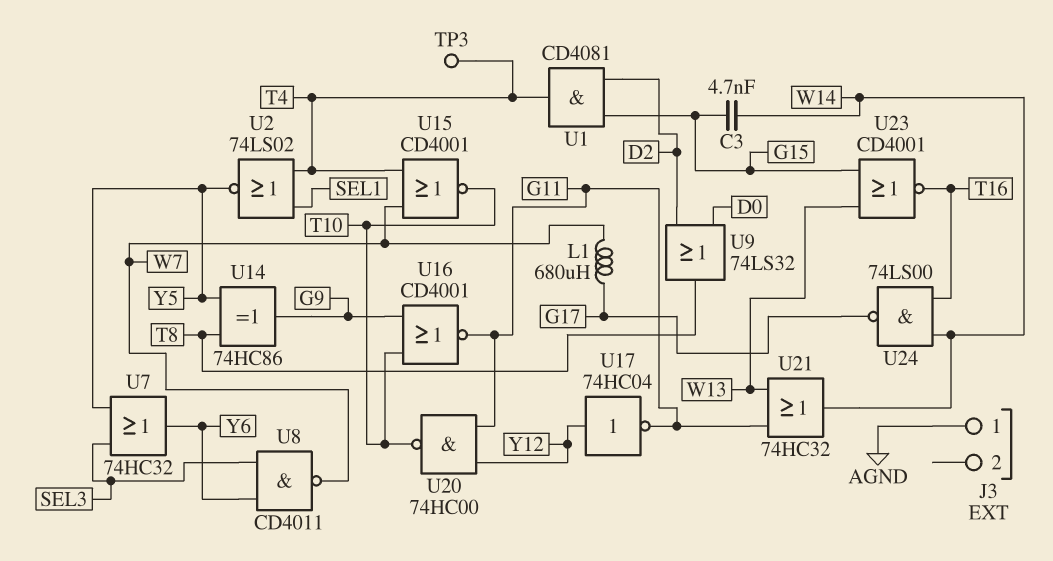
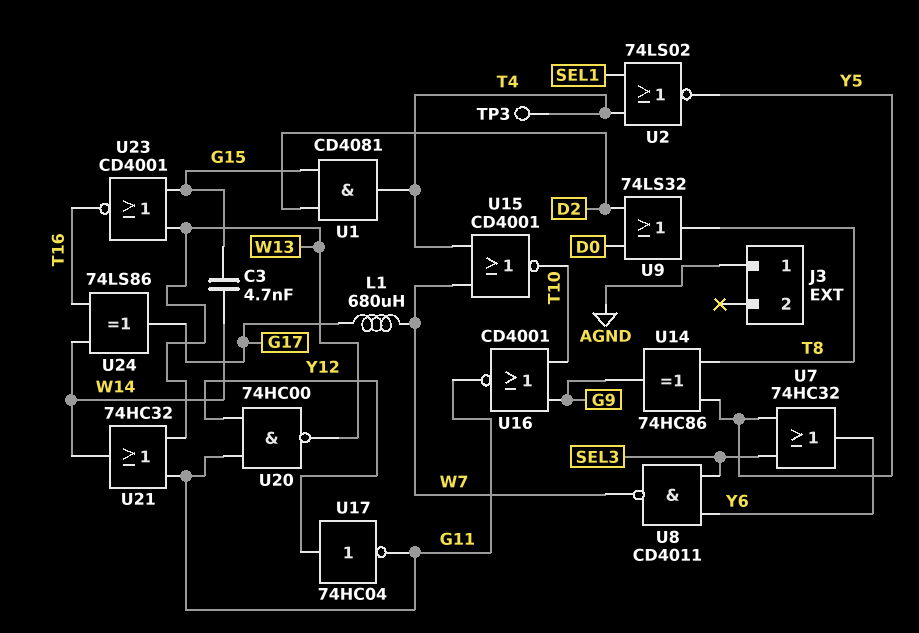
U20: NAND 74HC00 (in G11, in Y12, out T10) -> NAND 74HC00 (in G11, in Y12, out W13)
U24: NAND 74LS00 (in T16, in W14, out G17) -> XOR 74LS86 (in T16, in W14, out G17)

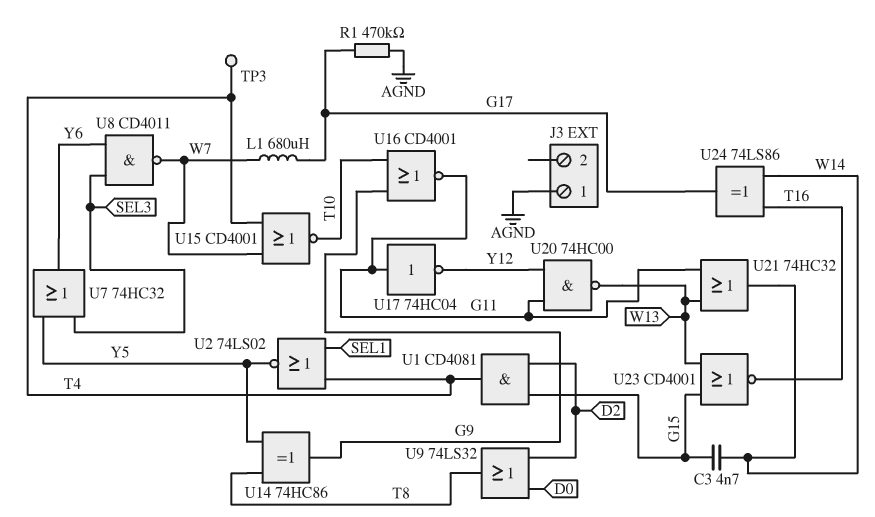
R1: none -> 470k (AGND, G17)
U17: NOT 74HC04 (in Y12, out G11) -> NOT 74HC04 (in G11, out Y12)

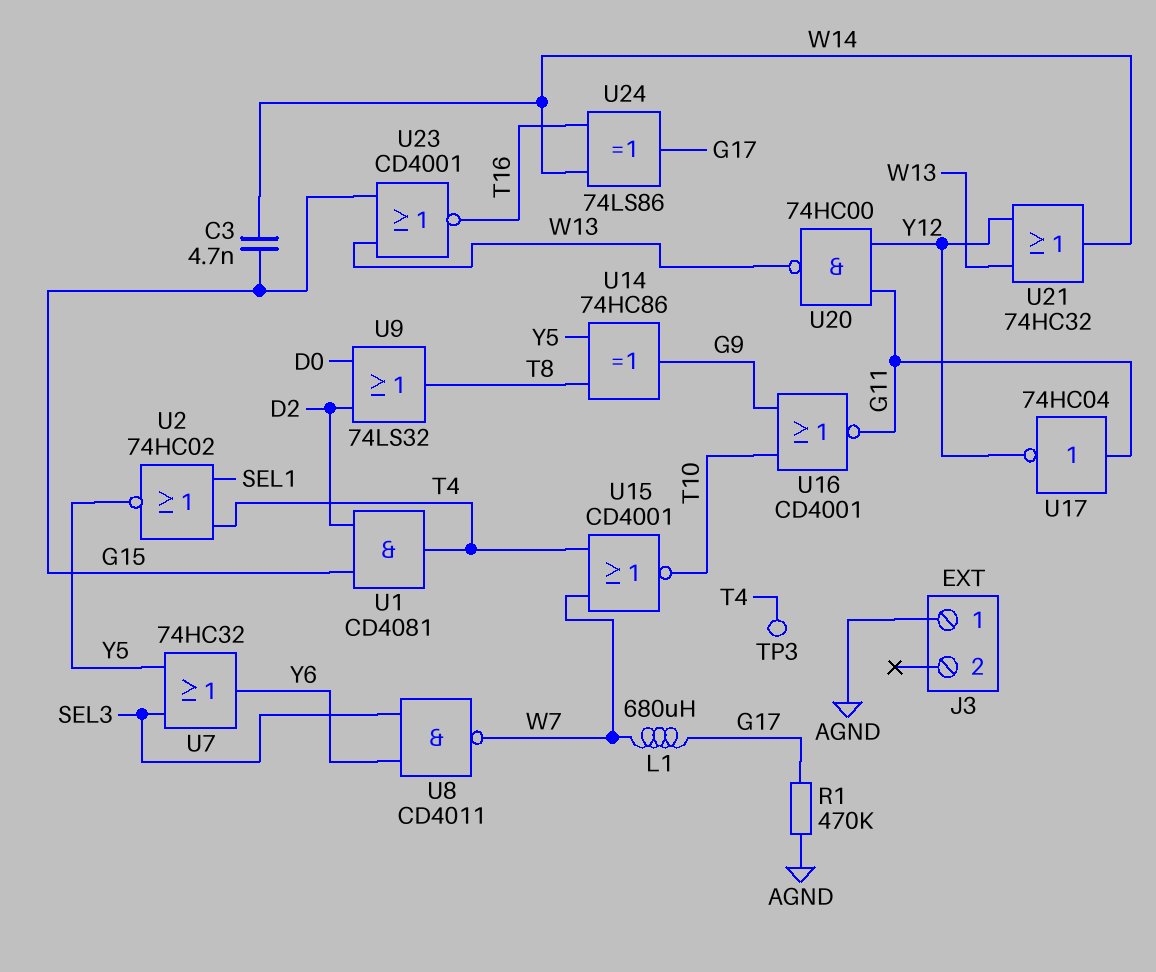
U2: NOR 74LS02 (in SEL1, in T4, out Y5) -> NOR 74HC02 (in SEL1, in T4, out Y5)
U21: OR 74HC32 (in G11, in W13, out W14) -> OR 74HC32 (in W13, in Y12, out W14)

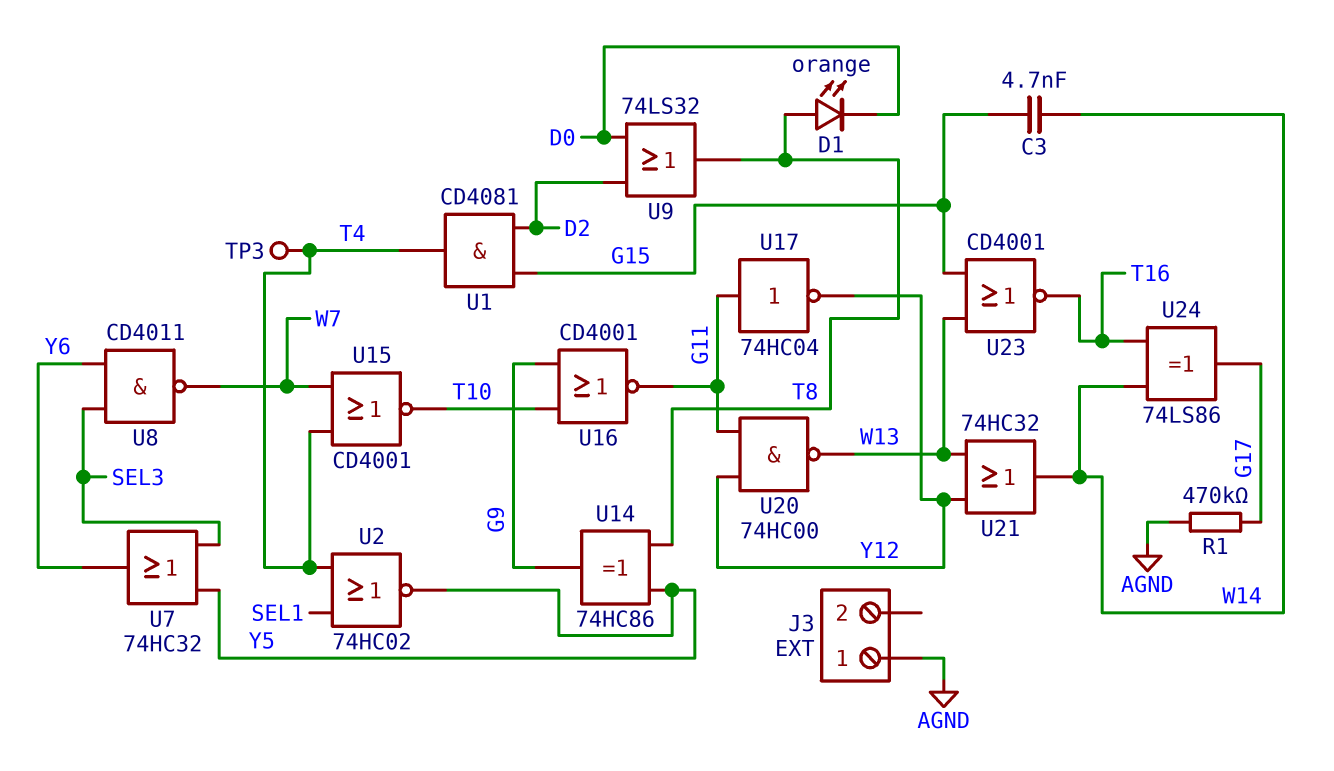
D1: none -> LED orange (A T8, K D0)
L1: 680uH (G17, W7) -> none

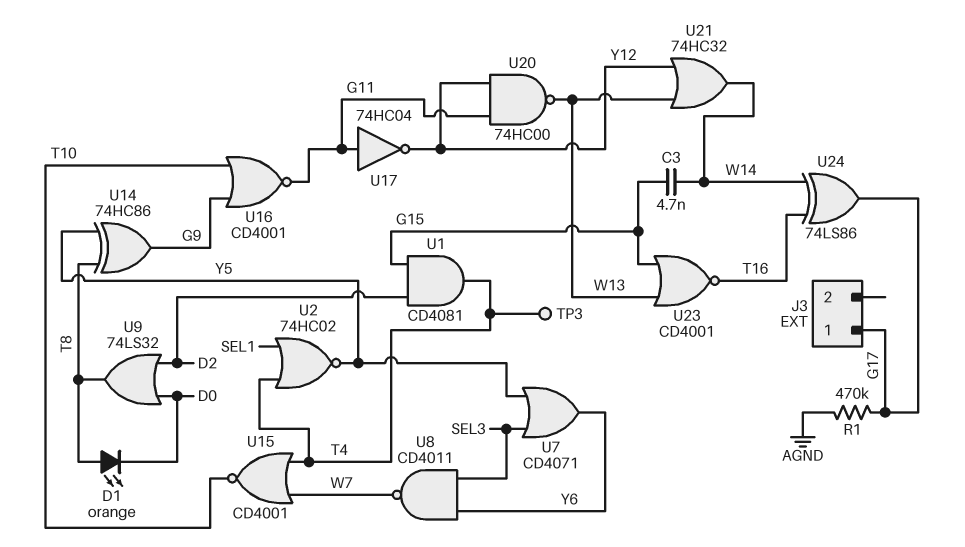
J3 pin 1: AGND -> G17
U7: OR 74HC32 (in SEL3, in Y5, out Y6) -> OR CD4071 (in SEL3, in Y5, out Y6)

